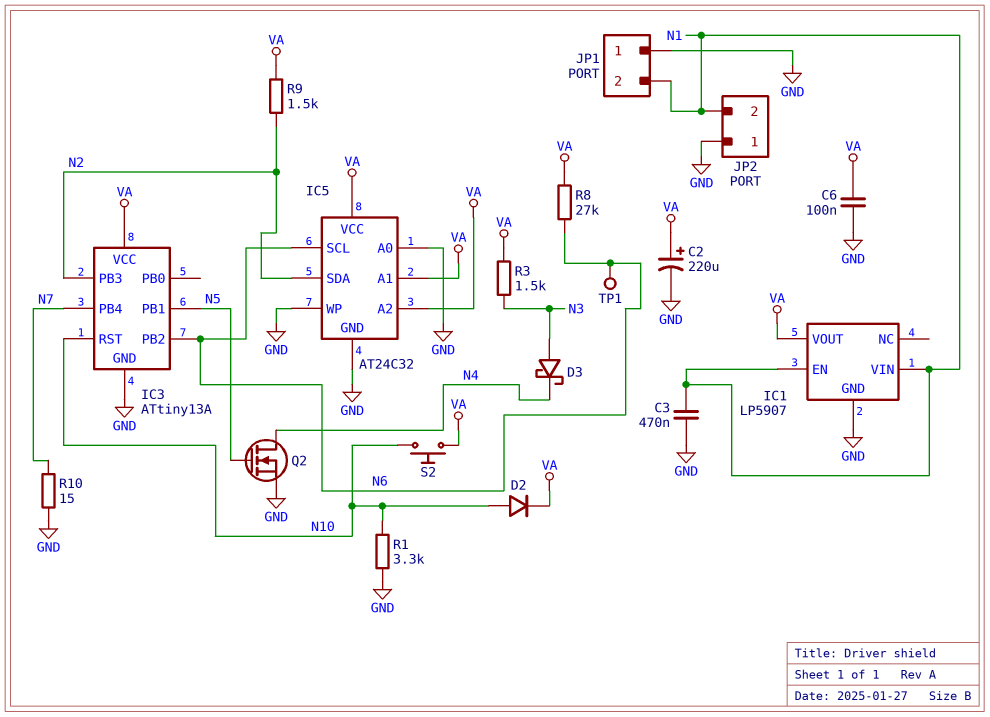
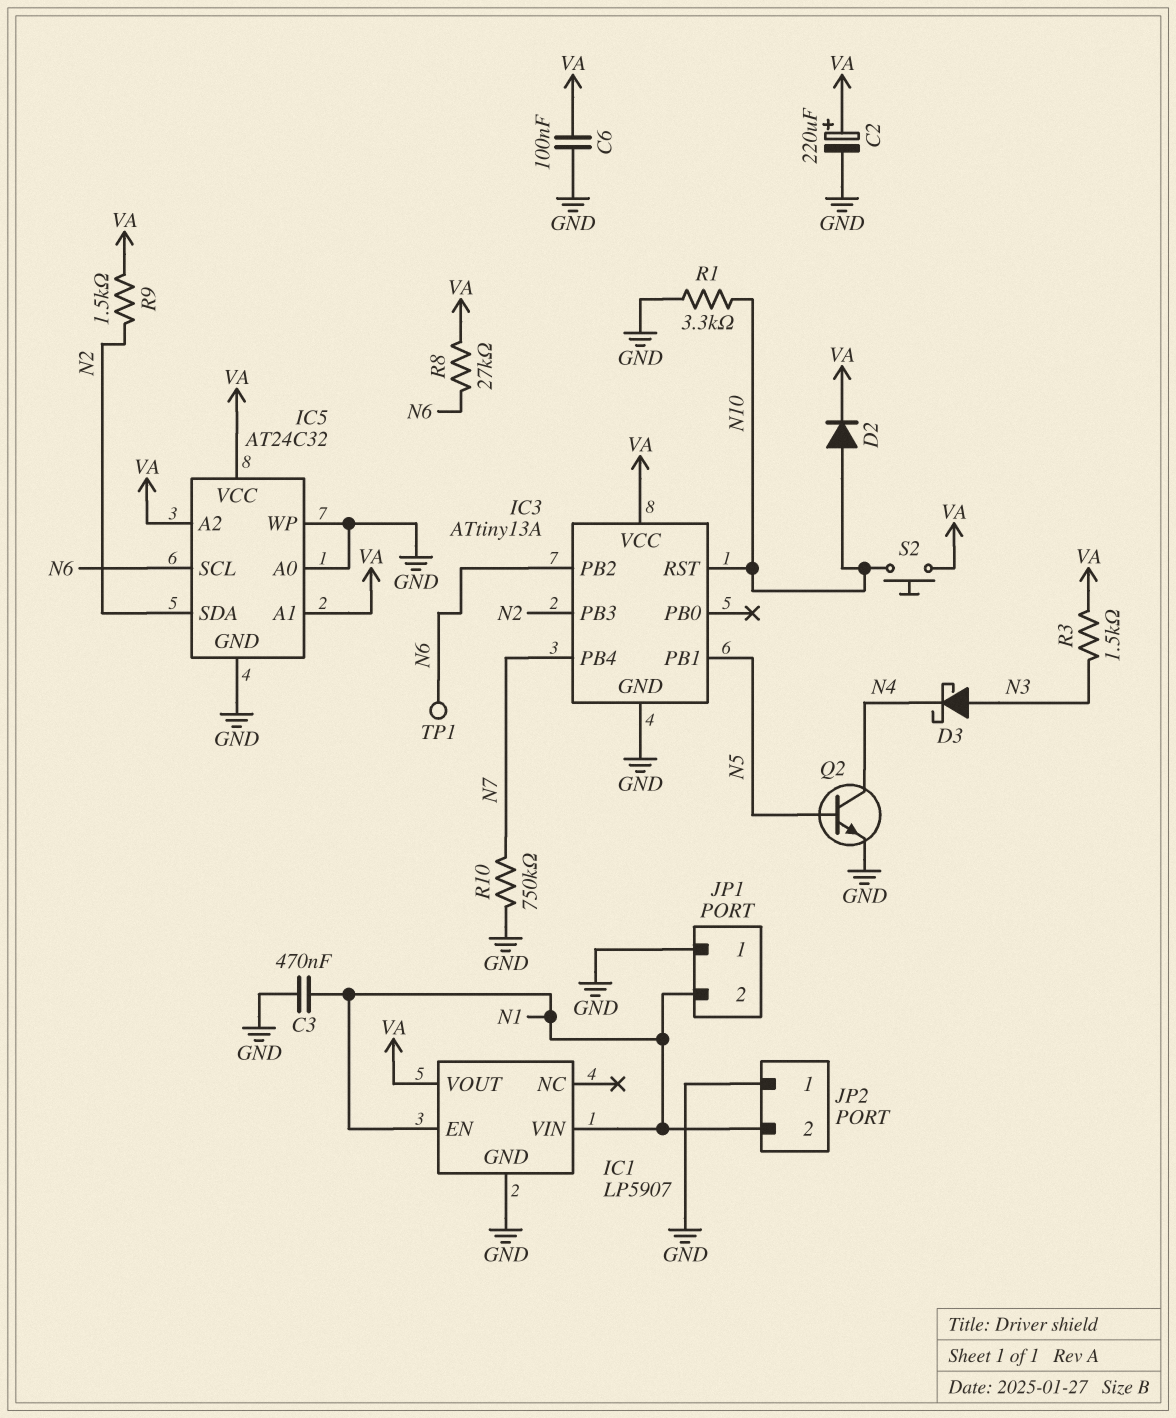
Q2: NMOS (G N5, D N4, S GND) -> NPN (B N5, C N4, E GND)
R10: 15 (GND, N7) -> 750k (GND, N7)

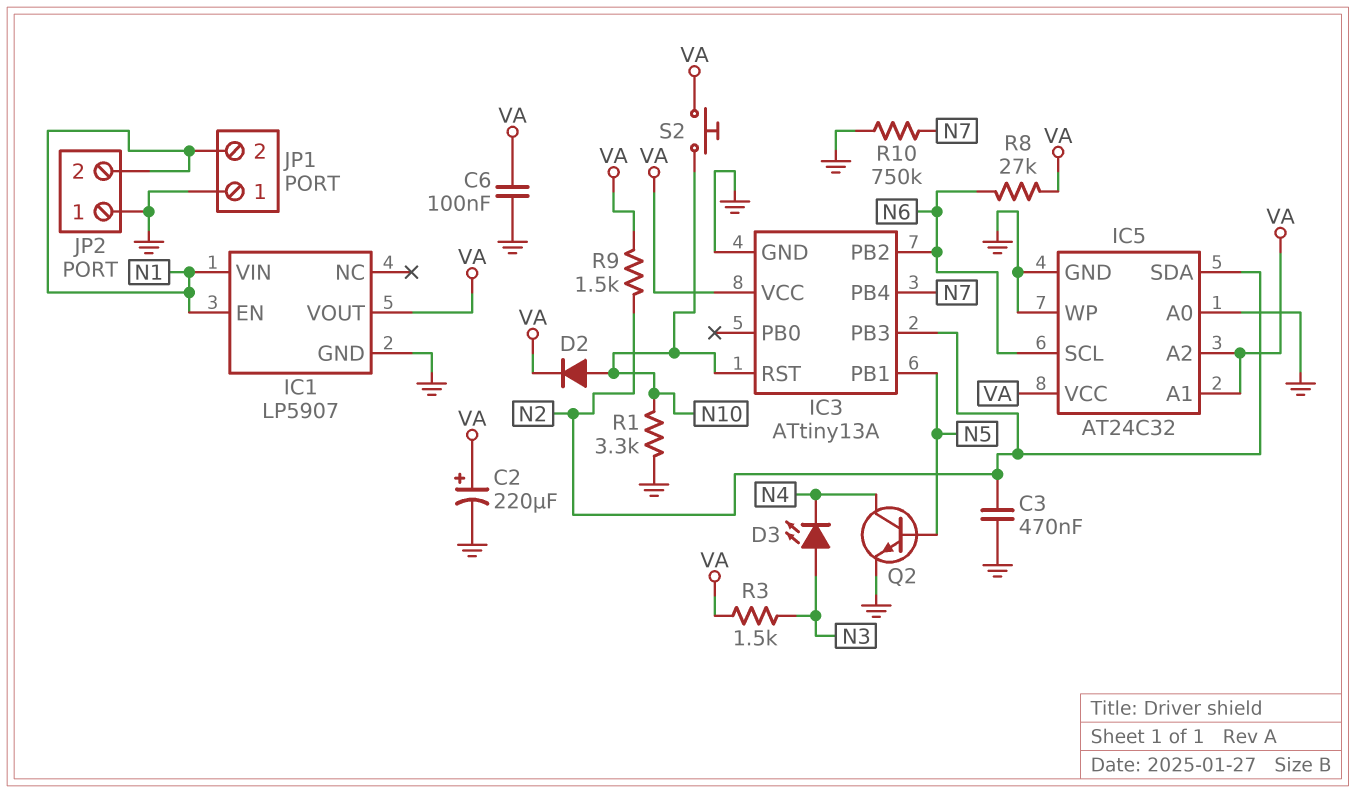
C3: 470nF (GND, N1) -> 470nF (GND, N2)
D3: schottky (A N3, K N4) -> LED (A N3, K N4)
TP1: test point (N6) -> none

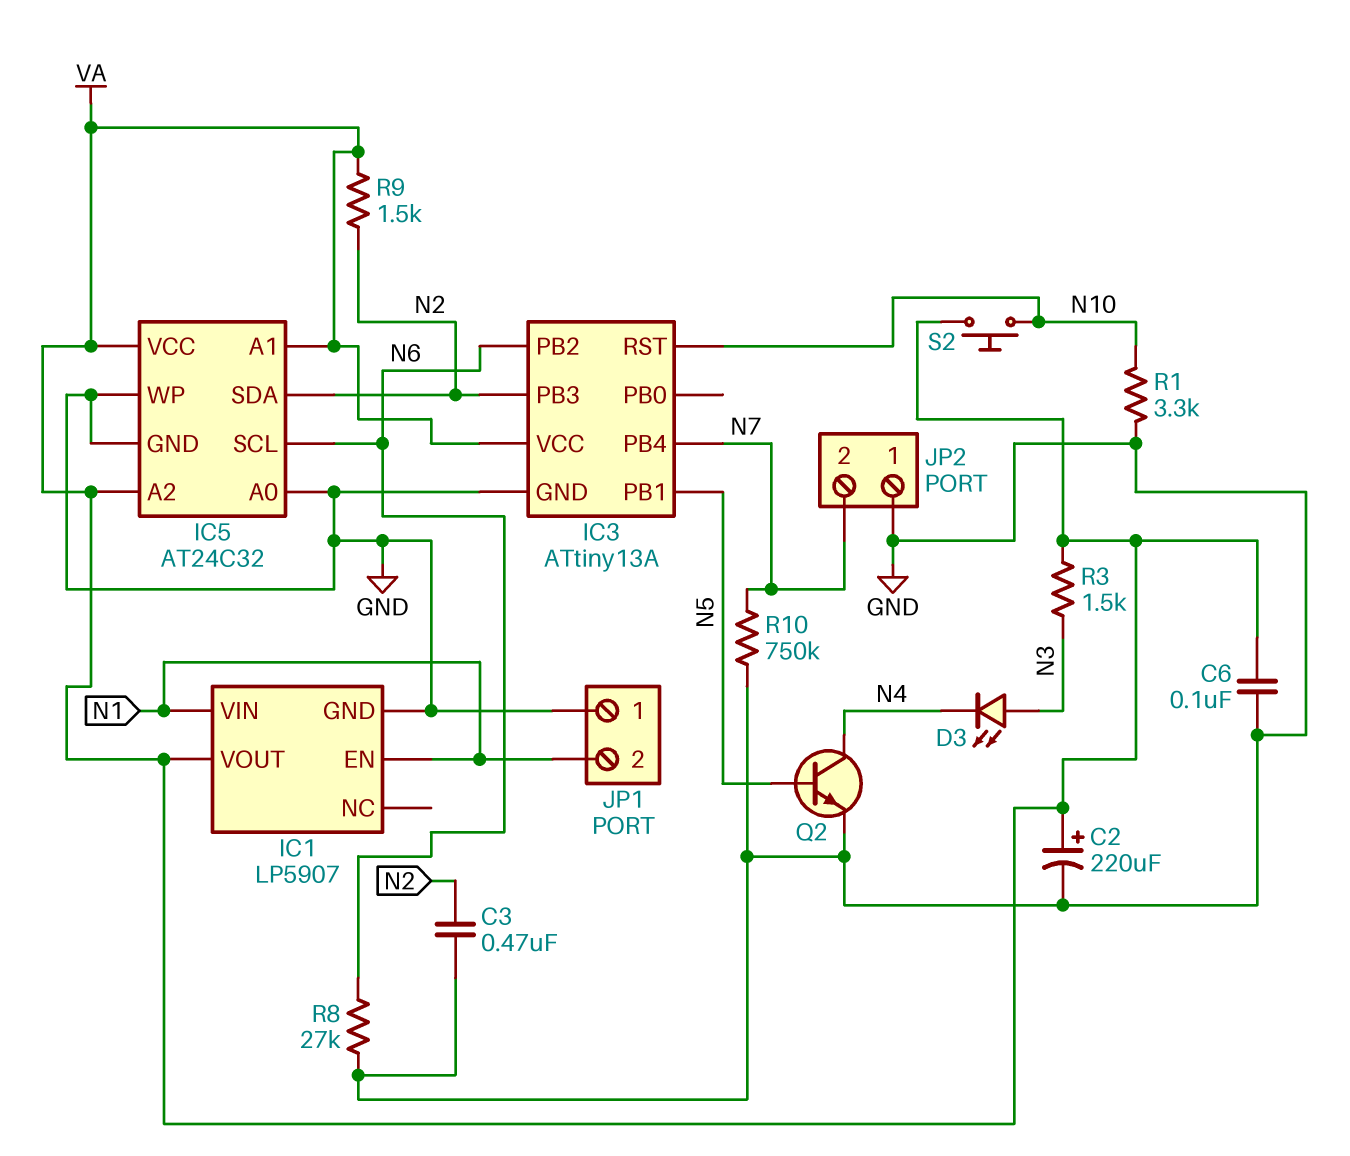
D2: diode (A N10, K VA) -> none
JP2 pin 2: N1 -> N7
R8: 27k (N6, VA) -> 27k (GND, N6)

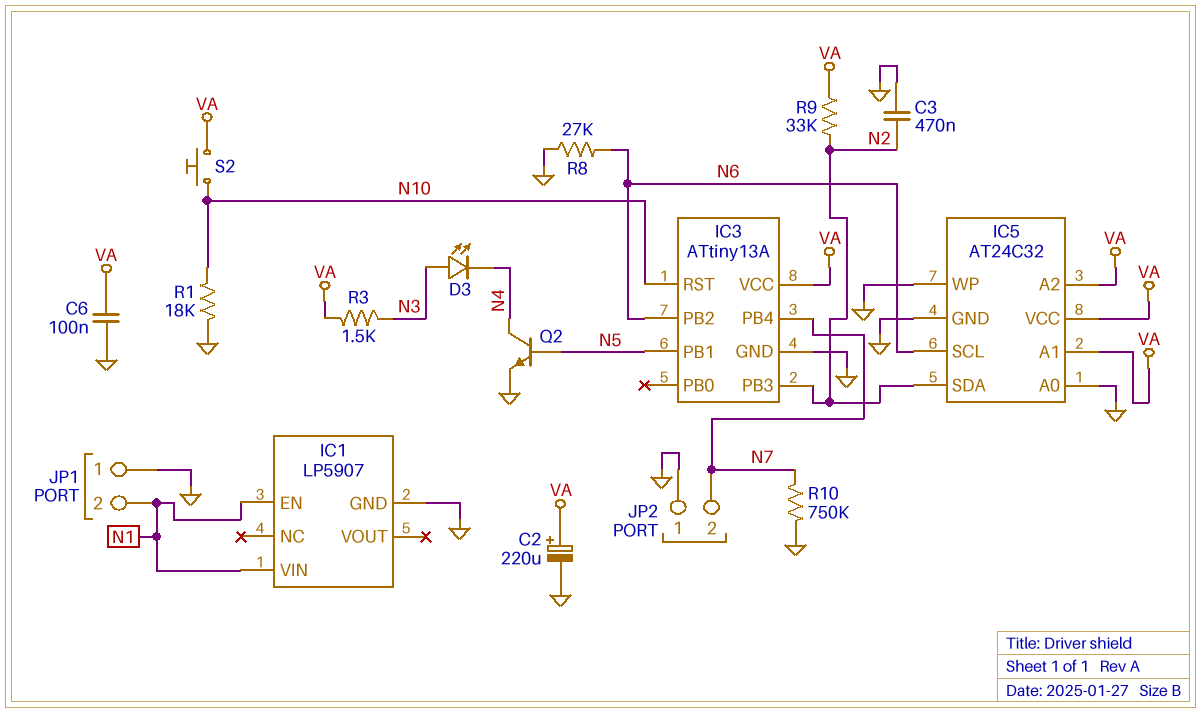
IC1 pin VOUT: VA -> none
R1: 3.3k (GND, N10) -> 18k (GND, N10)
R9: 1.5k (N2, VA) -> 33k (N2, VA)

